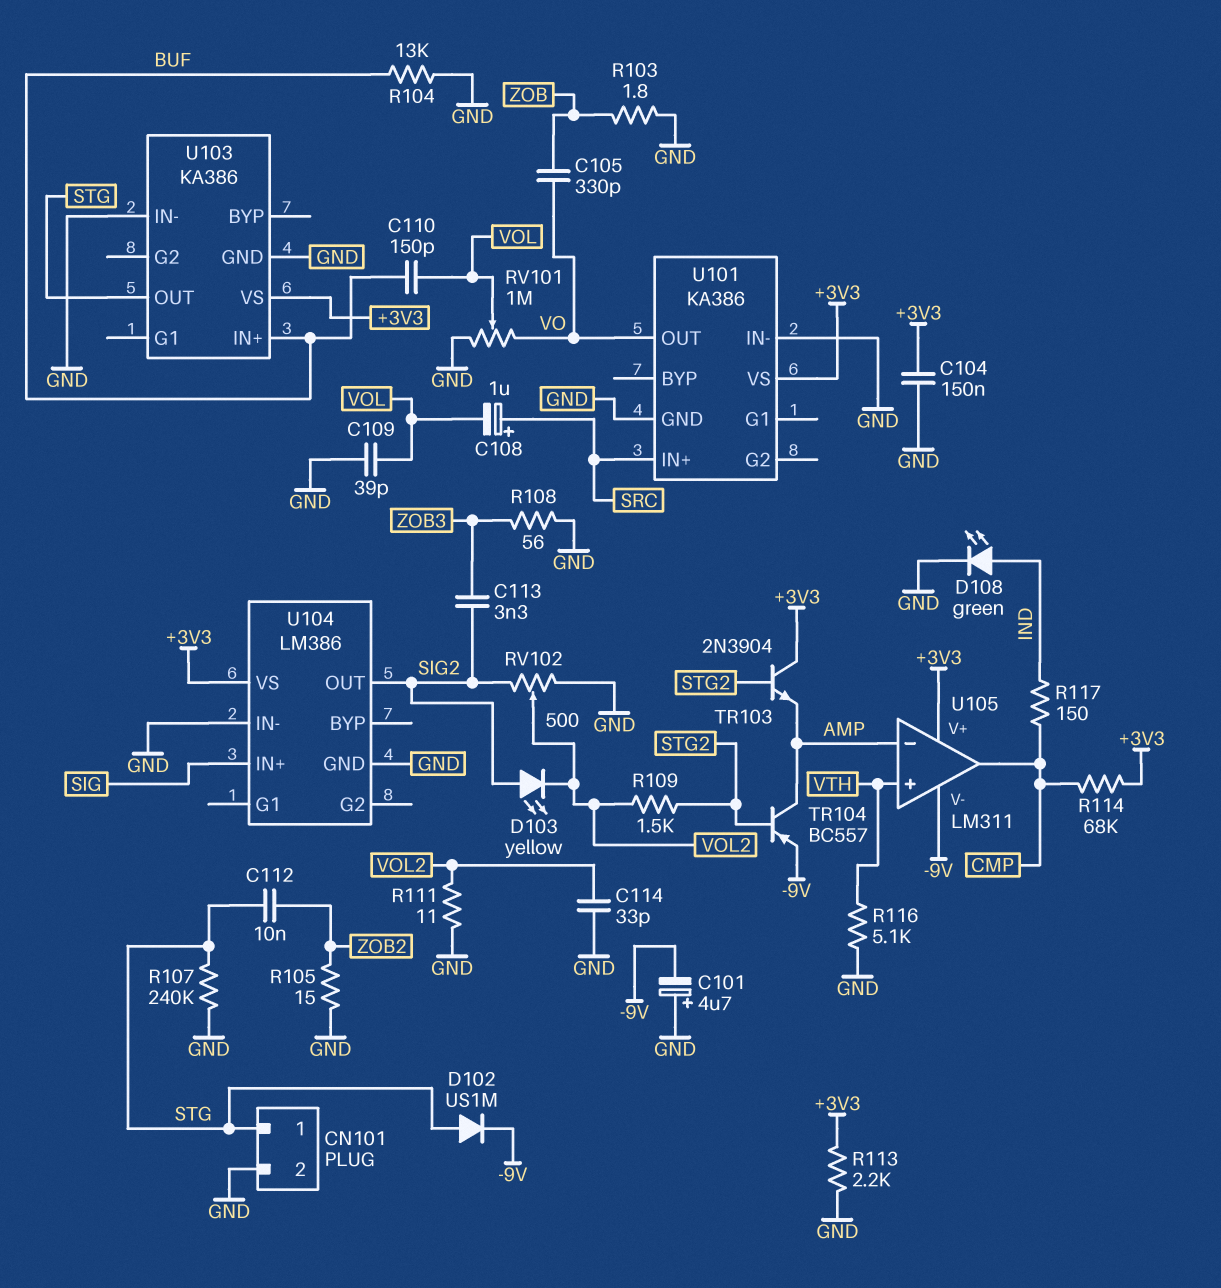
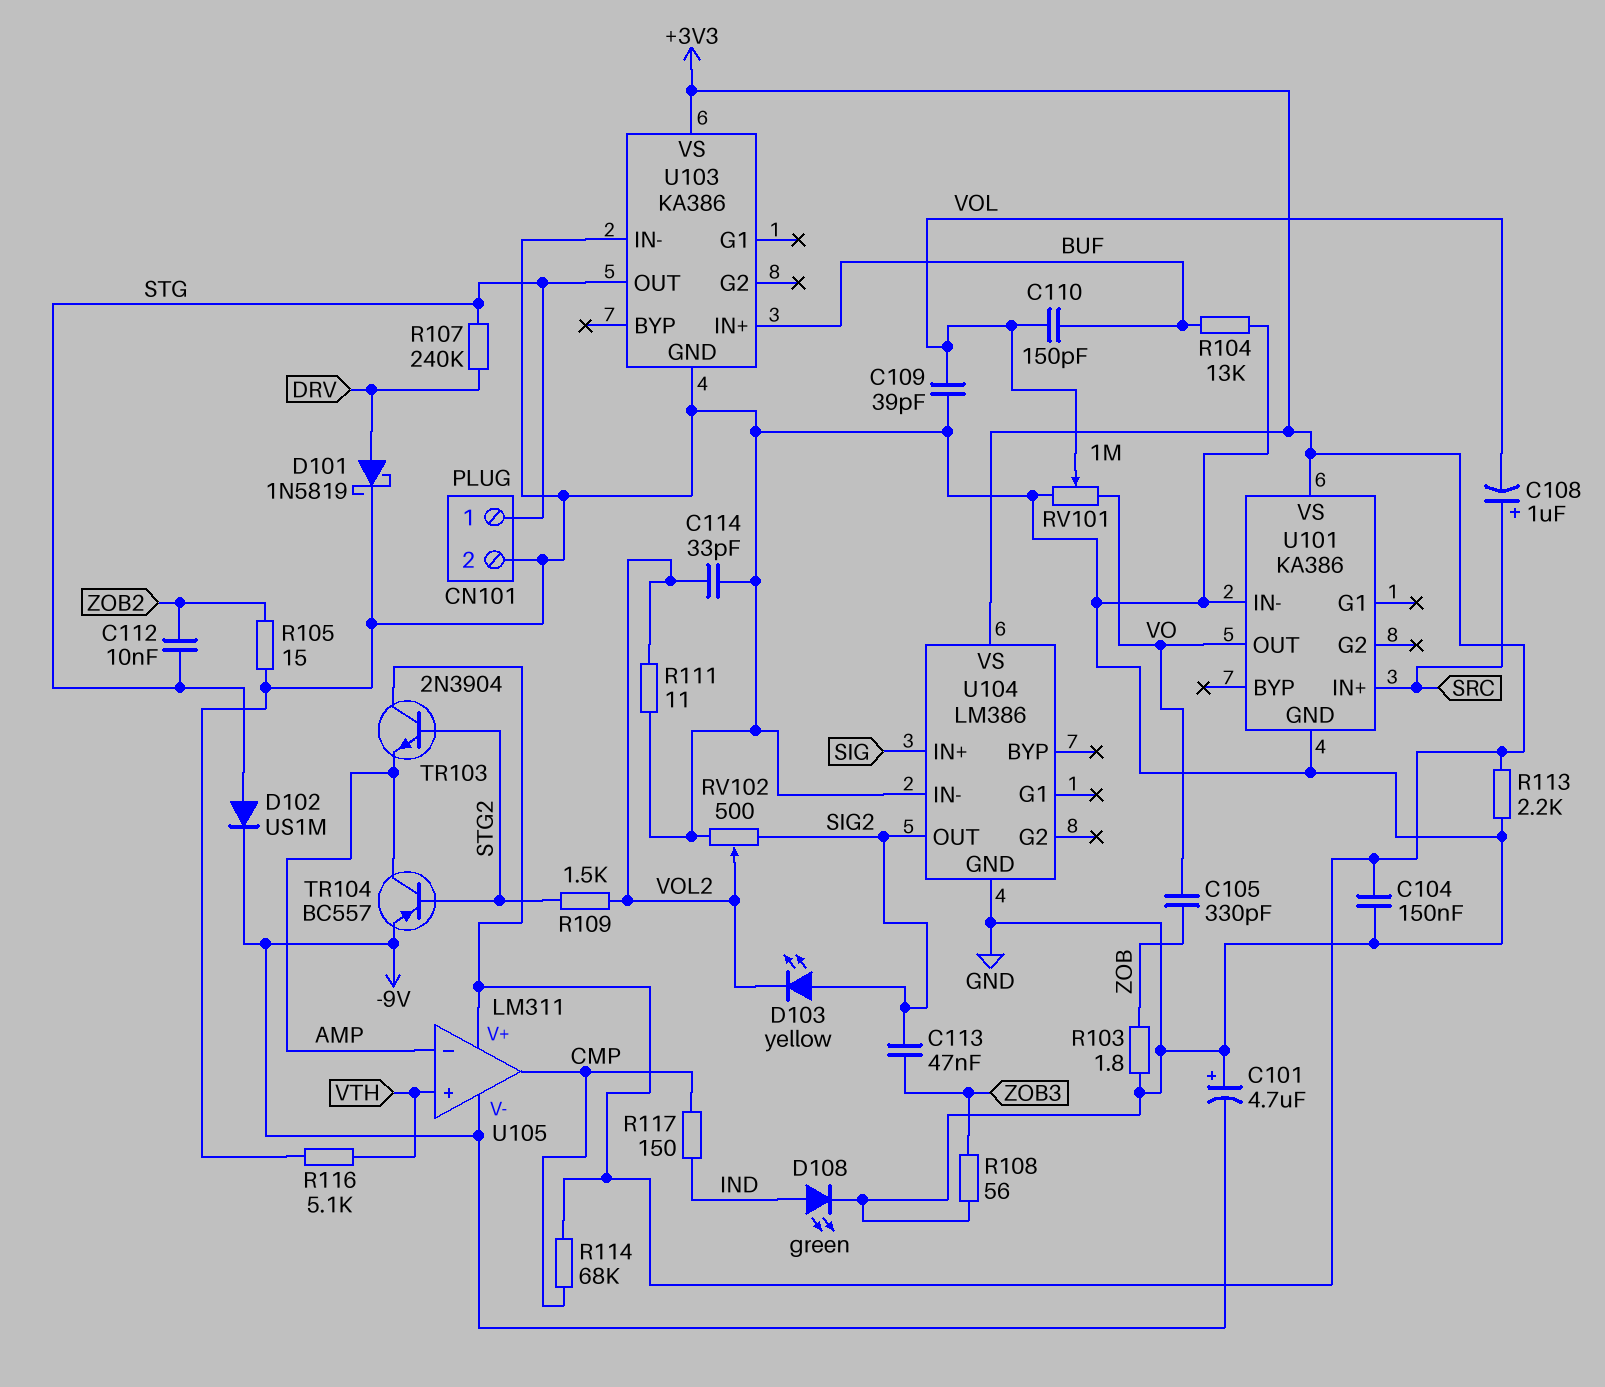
C113: 3.3nF (SIG2, ZOB3) -> 47nF (SIG2, ZOB3)
D101: none -> schottky 1N5819 (A DRV, K GND)
R107: 240k (GND, STG) -> 240k (DRV, STG)

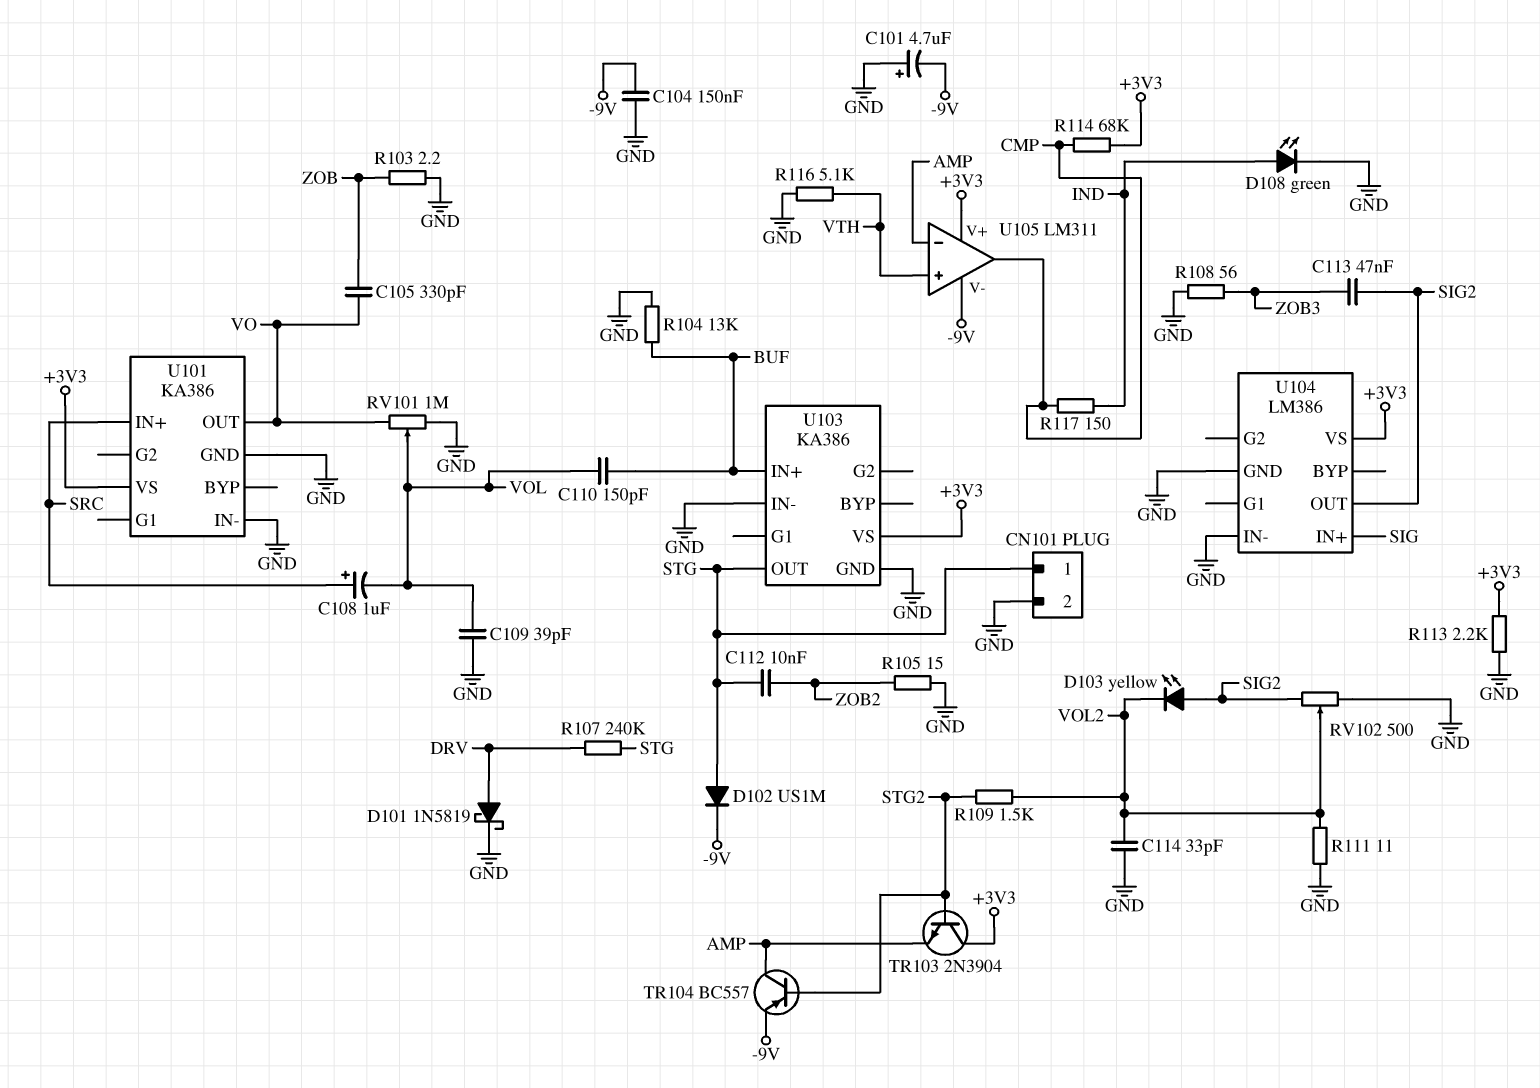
C104: 150nF (+3V3, GND) -> 150nF (-9V, GND)
R103: 1.8 (GND, ZOB) -> 2.2 (GND, ZOB)

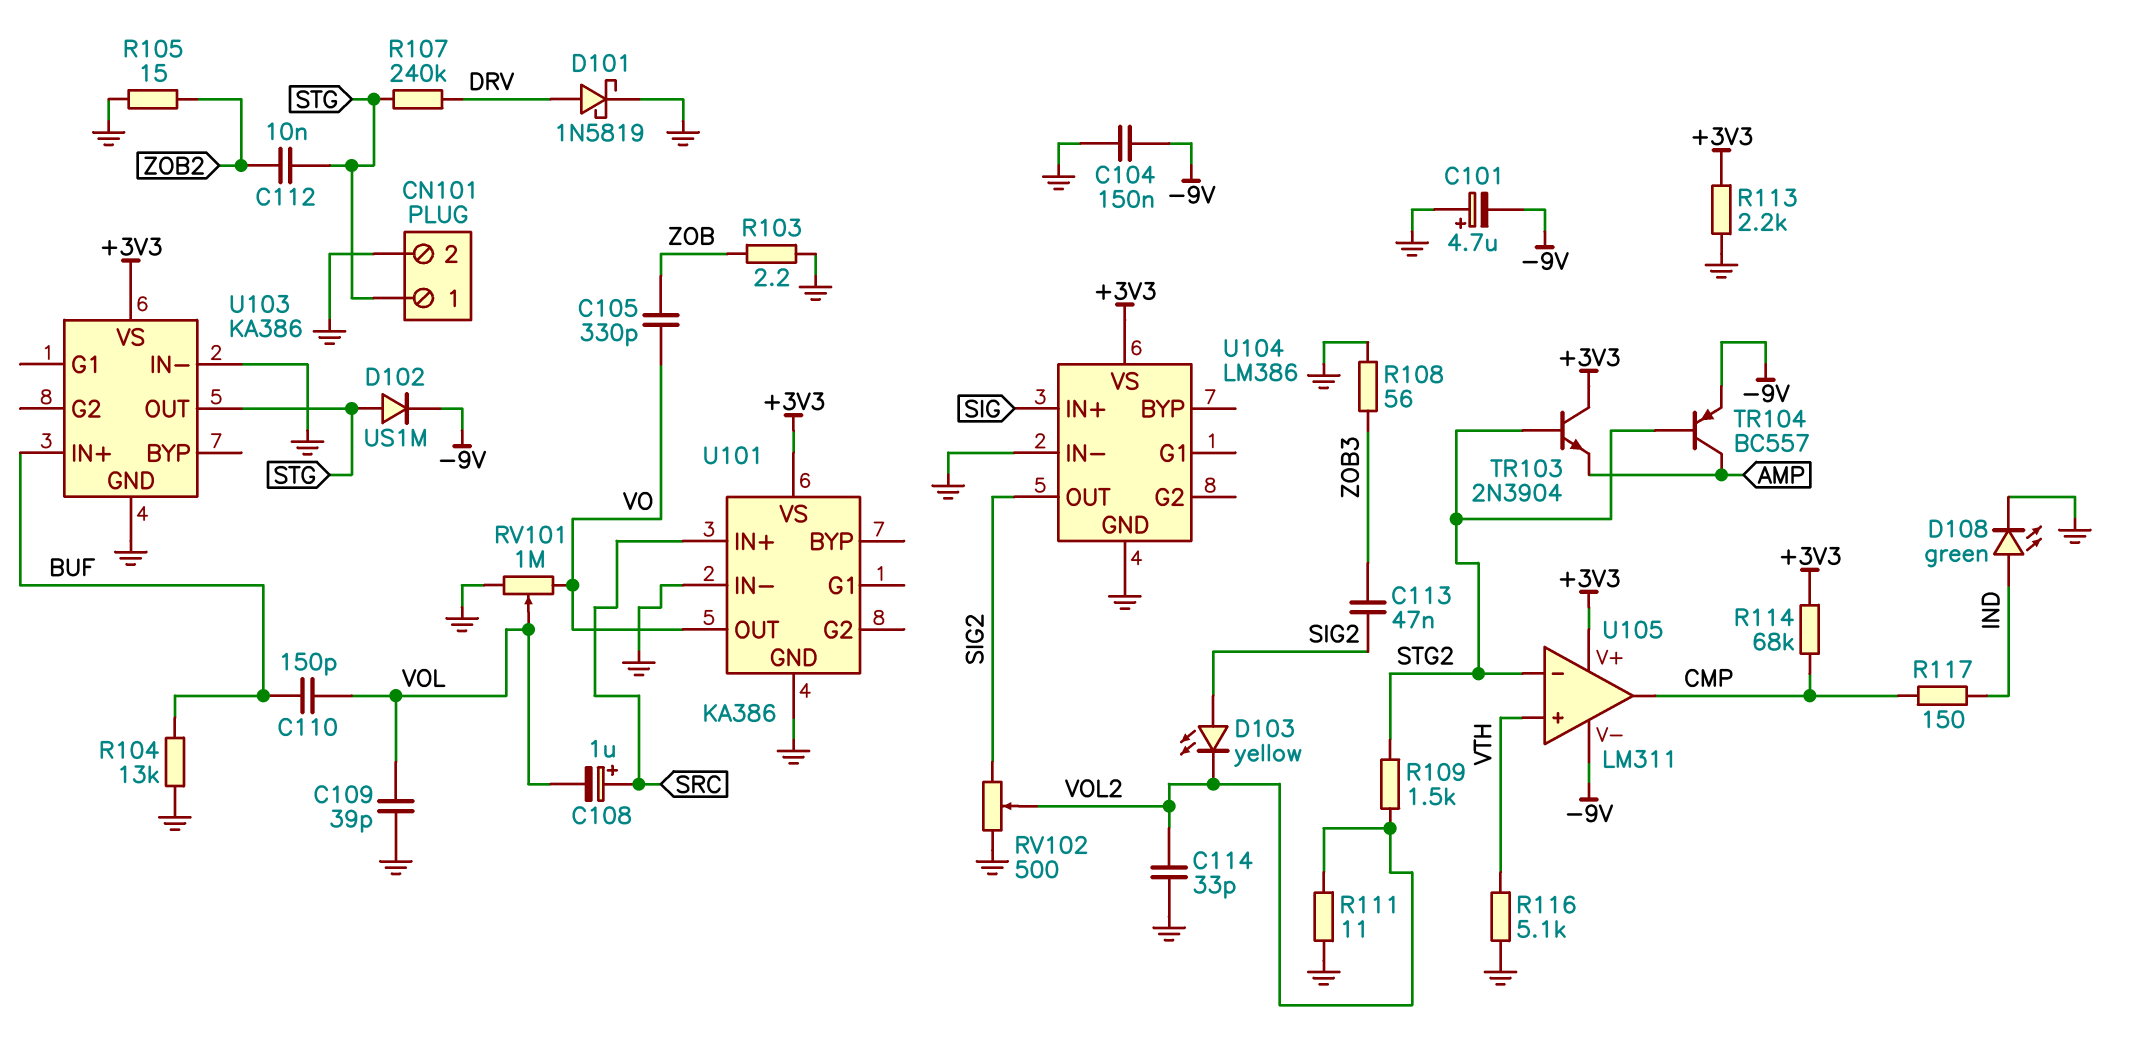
U105 pin in-: AMP -> STG2

